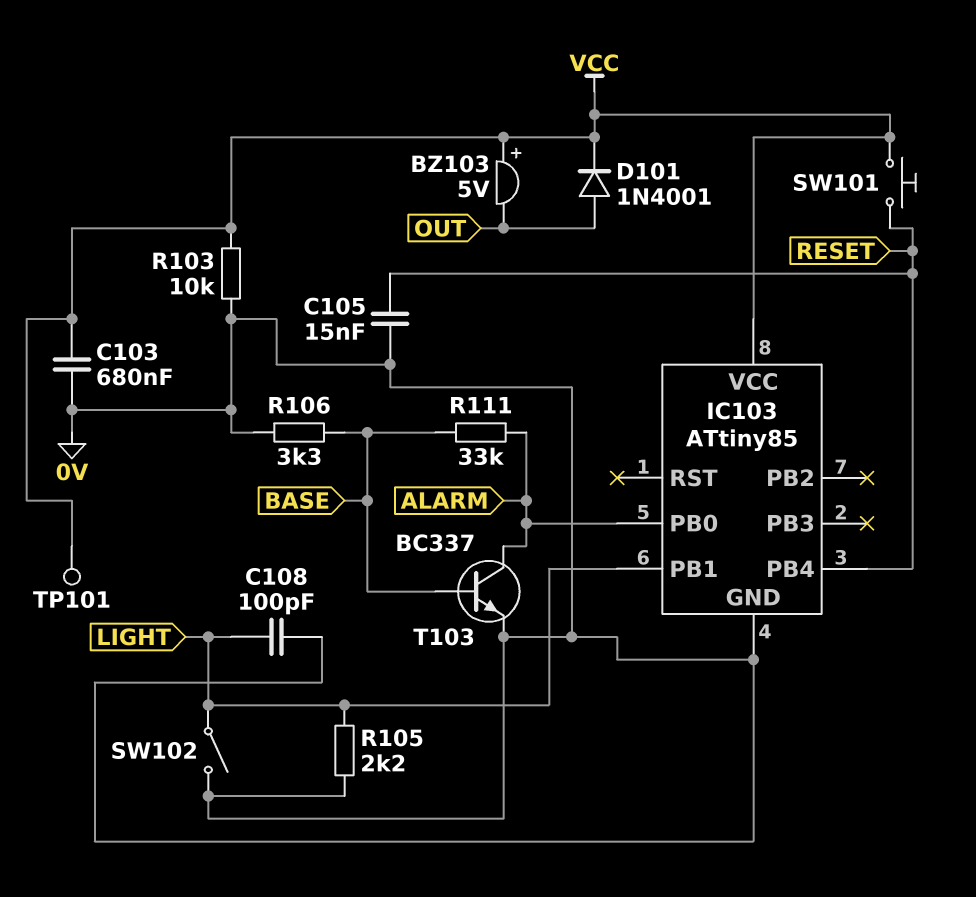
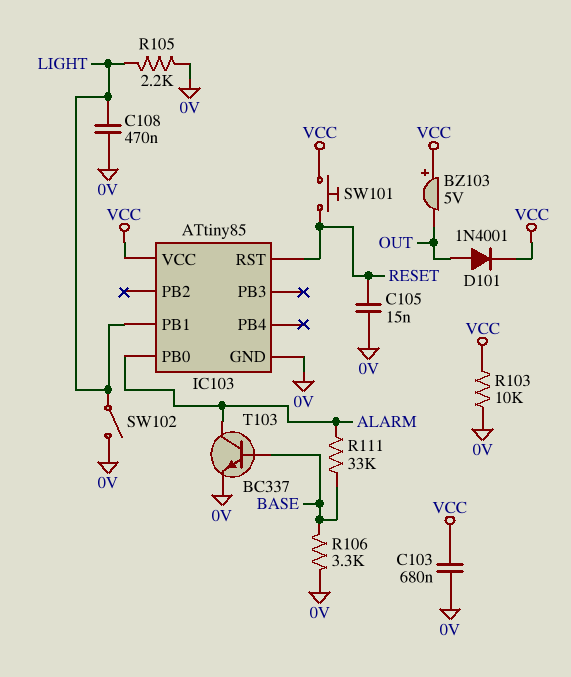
C108: 100pF (0V, LIGHT) -> 470nF (0V, LIGHT)
IC103 pin PB4: RESET -> none
IC103 pin RST: none -> RESET
TP101: test point (VCC) -> none

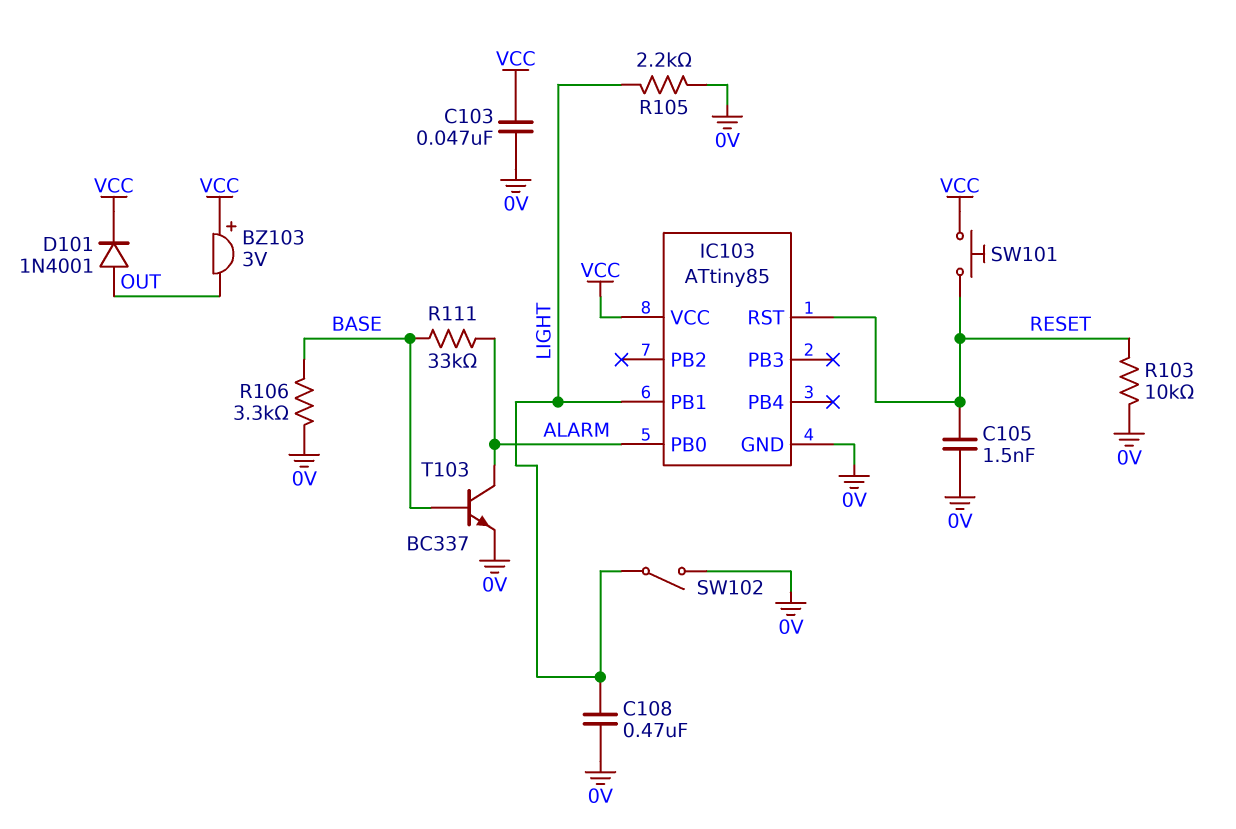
BZ103: buzzer 5V (plus VCC, minus OUT) -> buzzer 3V (plus VCC, minus OUT)
C103: 680nF (0V, VCC) -> 47nF (0V, VCC)
C105: 15nF (0V, RESET) -> 1.5nF (0V, RESET)
R103: 10k (0V, VCC) -> 10k (0V, RESET)

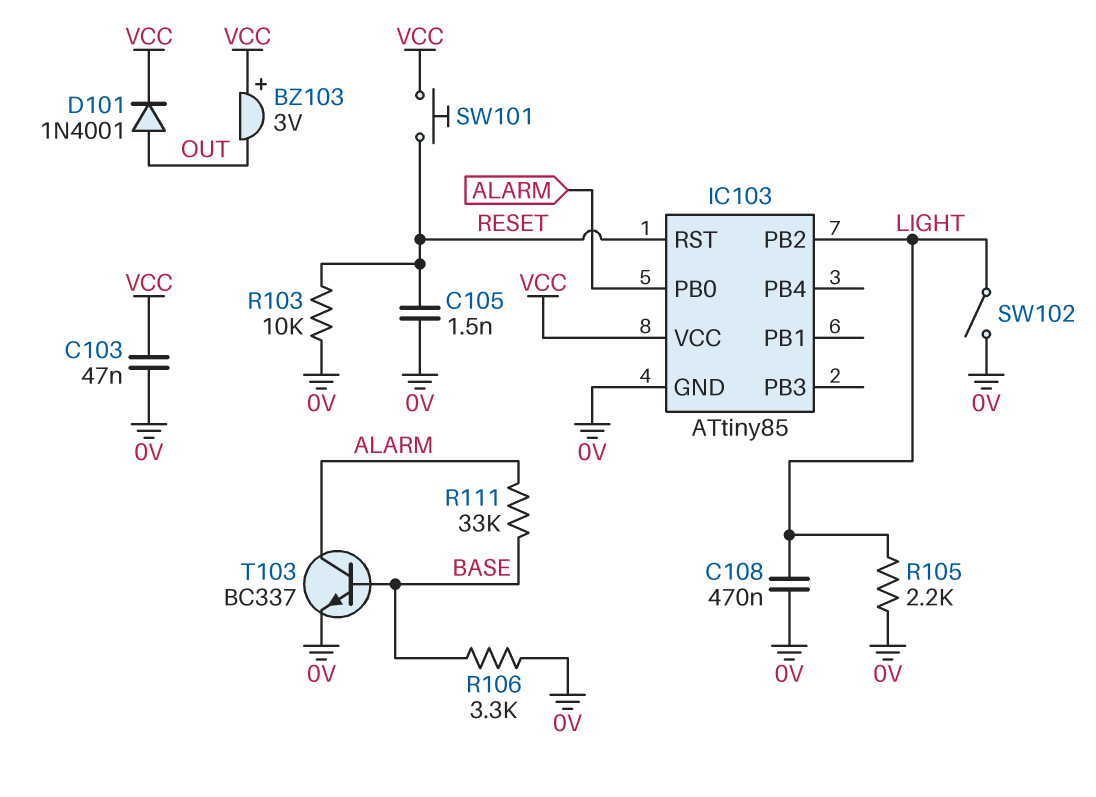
IC103 pin PB1: LIGHT -> none
IC103 pin PB2: none -> LIGHT

